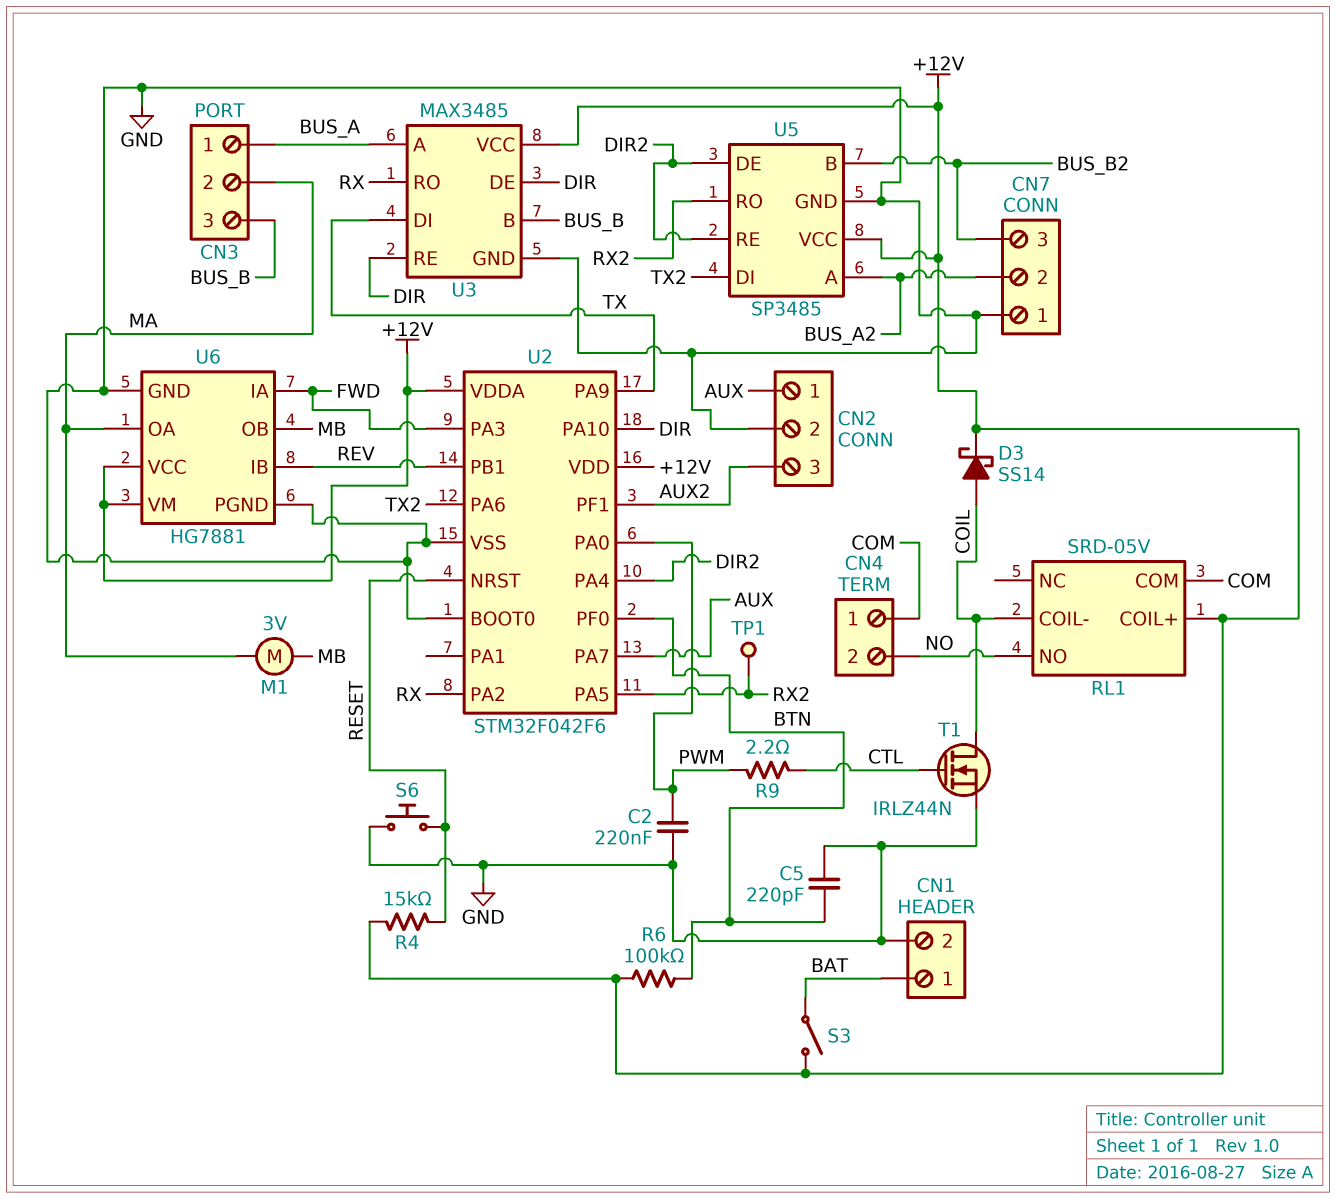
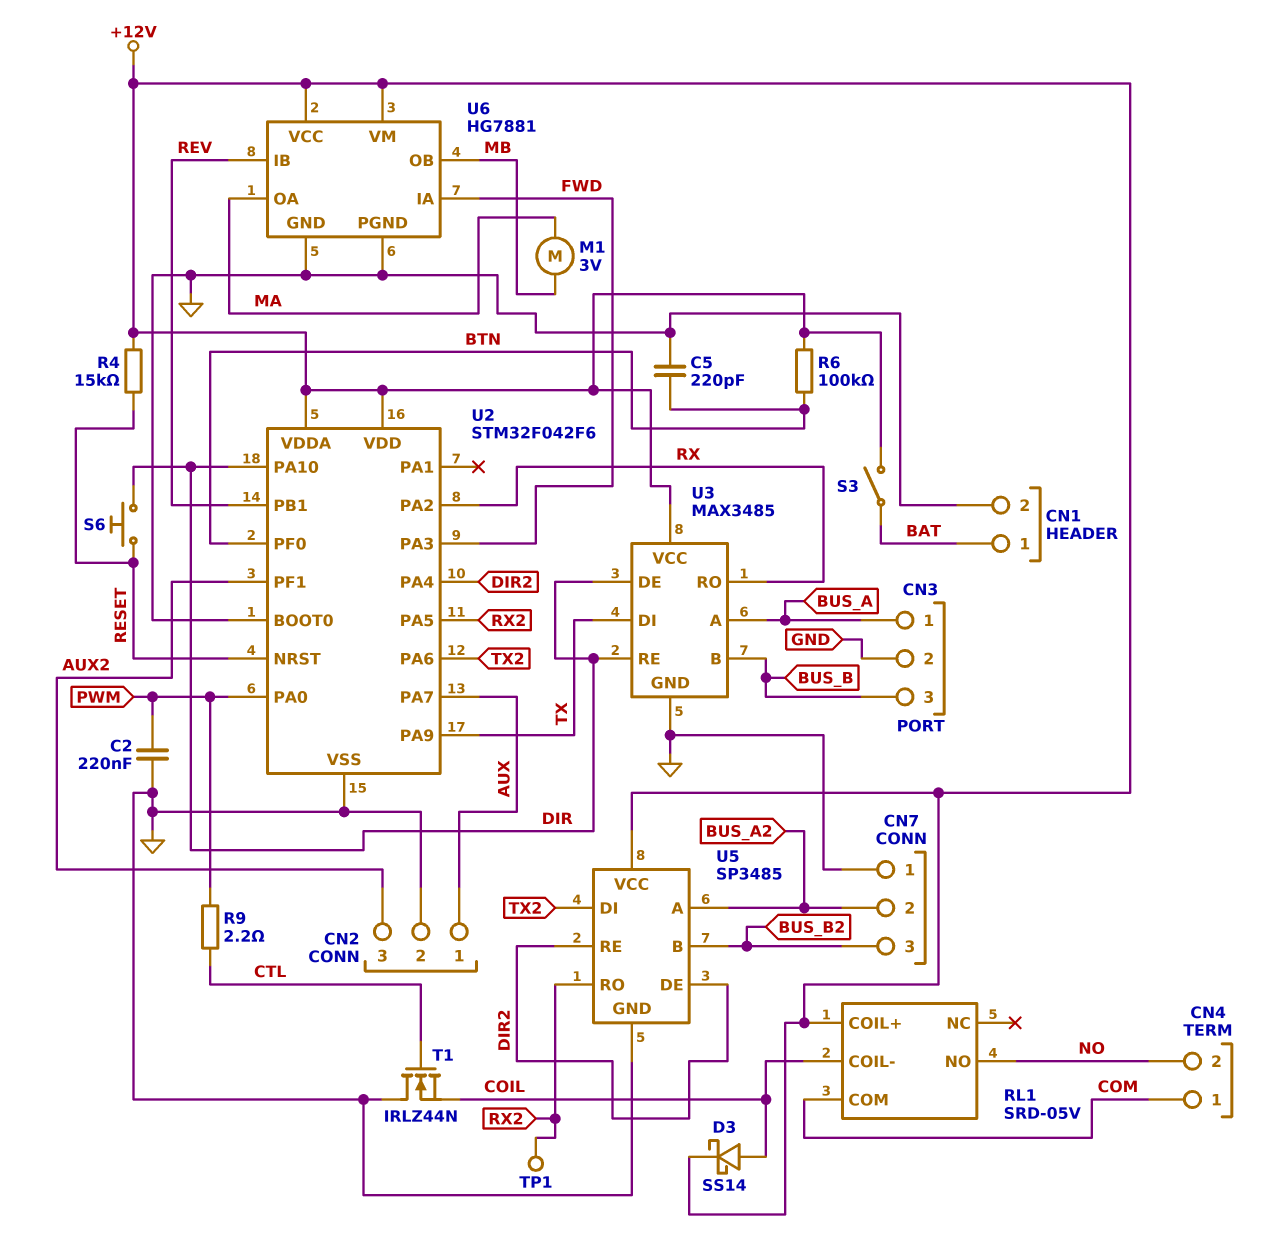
CN3 pin 2: MA -> GND
S6: button (GND, RESET) -> button (DIR, RESET)
T1: NMOS IRLZ44N (G CTL, D COIL, S GND) -> NMOS IRLZ44N (G CTL, D GND, S COIL)

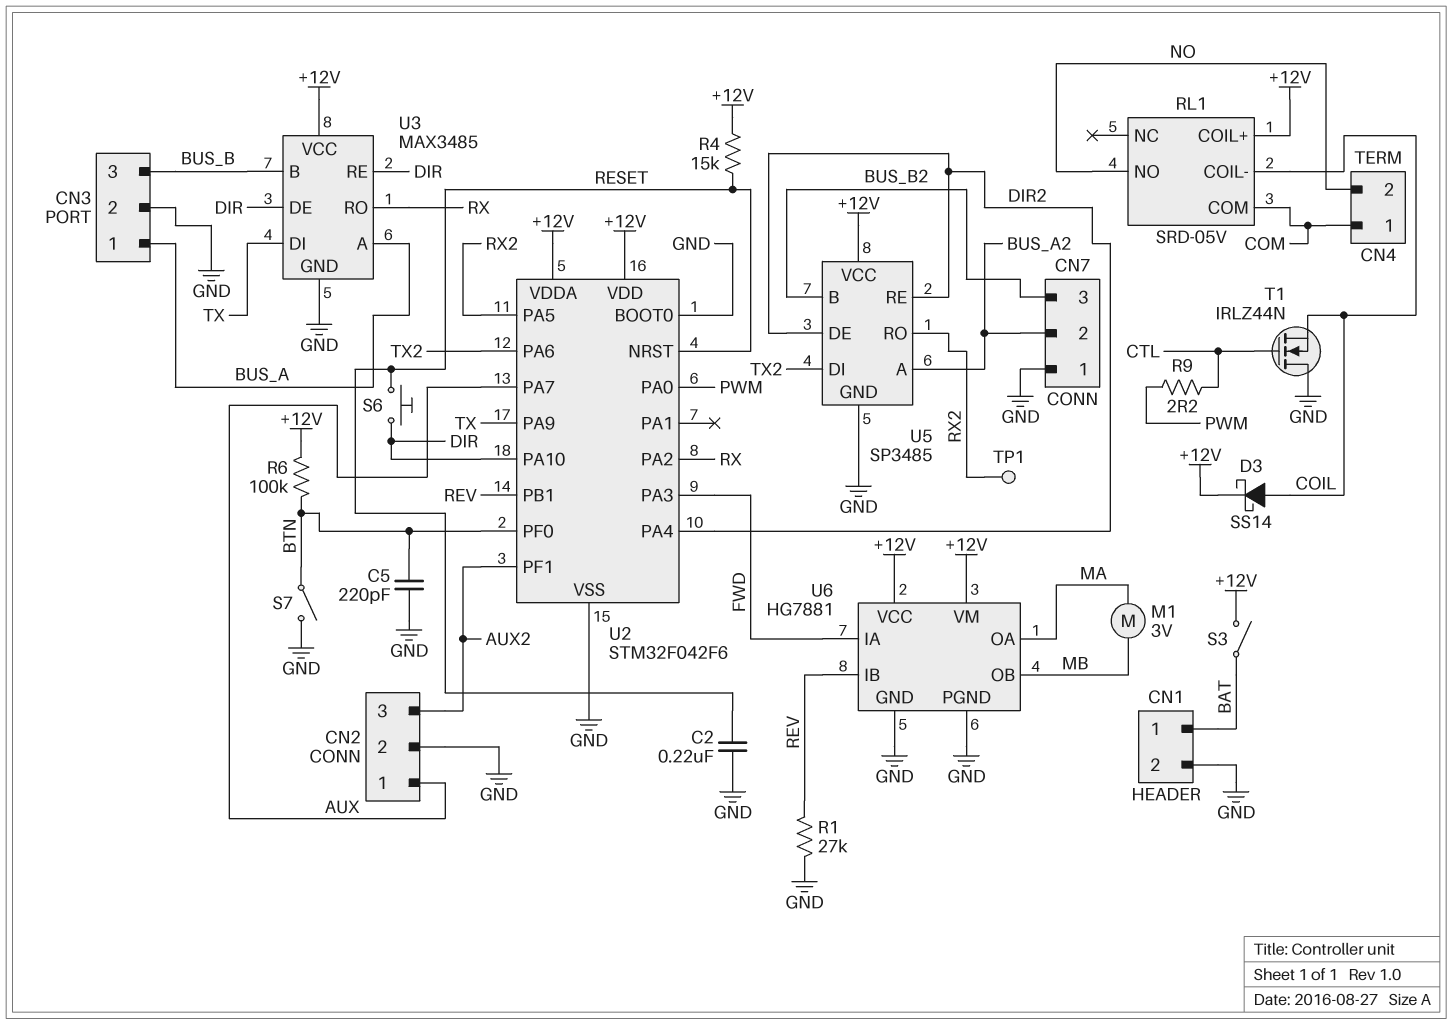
C2: 220nF (GND, PWM) -> 220nF (GND, RESET)
R1: none -> 27k (GND, REV)
S7: none -> switch (BTN, GND)

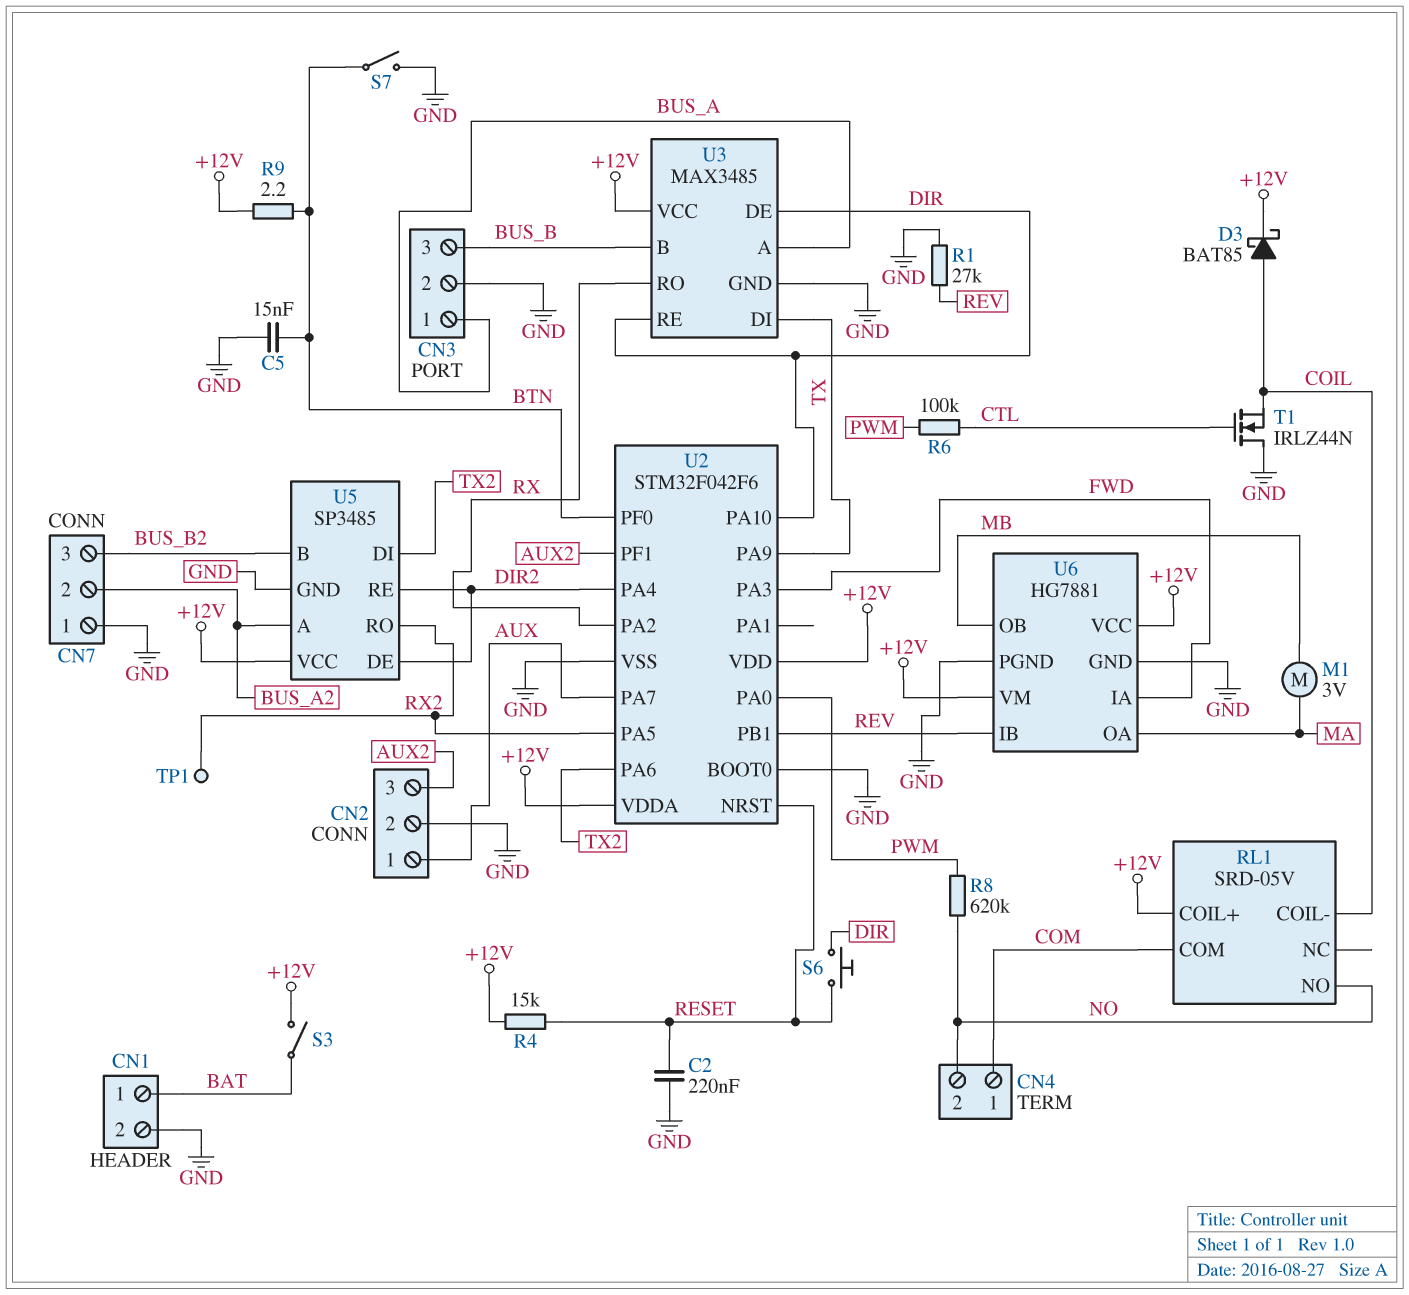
C5: 220pF (BTN, GND) -> 15nF (BTN, GND)
D3: schottky SS14 (A COIL, K +12V) -> schottky BAT85 (A COIL, K +12V)
R6: 100k (+12V, BTN) -> 100k (CTL, PWM)
R8: none -> 620k (NO, PWM)
R9: 2.2 (CTL, PWM) -> 2.2 (+12V, BTN)

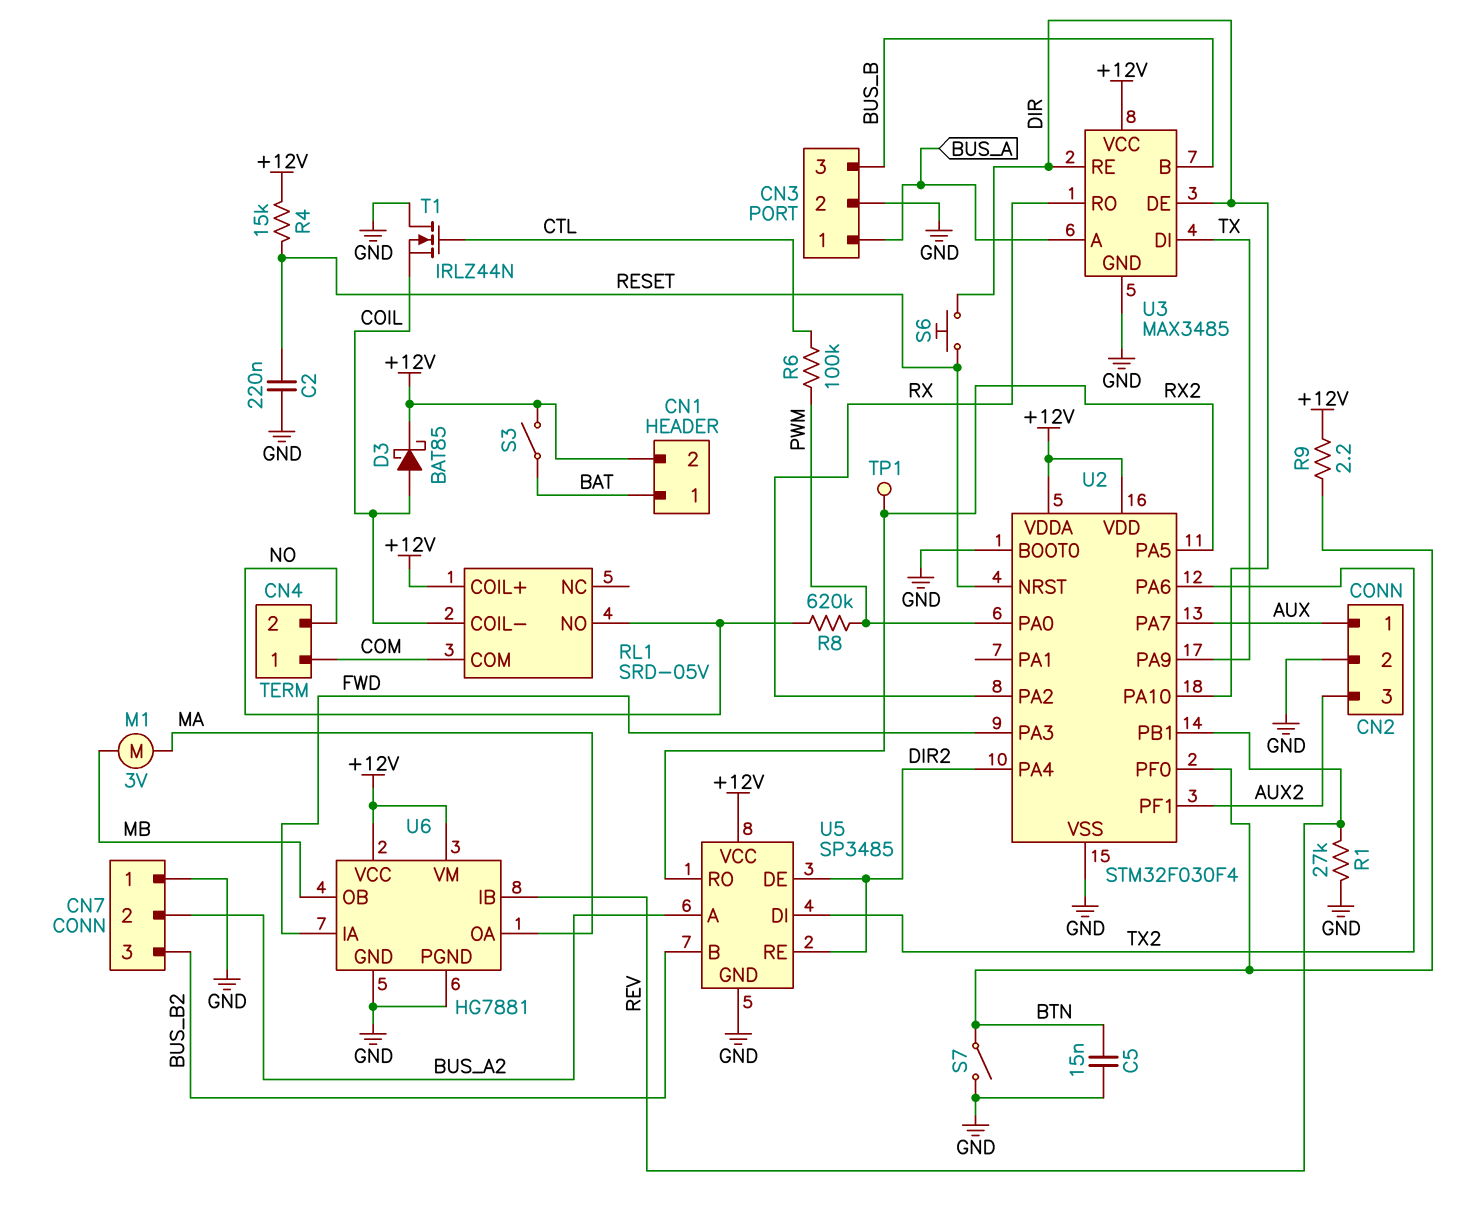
CN1 pin 2: GND -> +12V
U2: STM32F042F6 -> STM32F030F4

